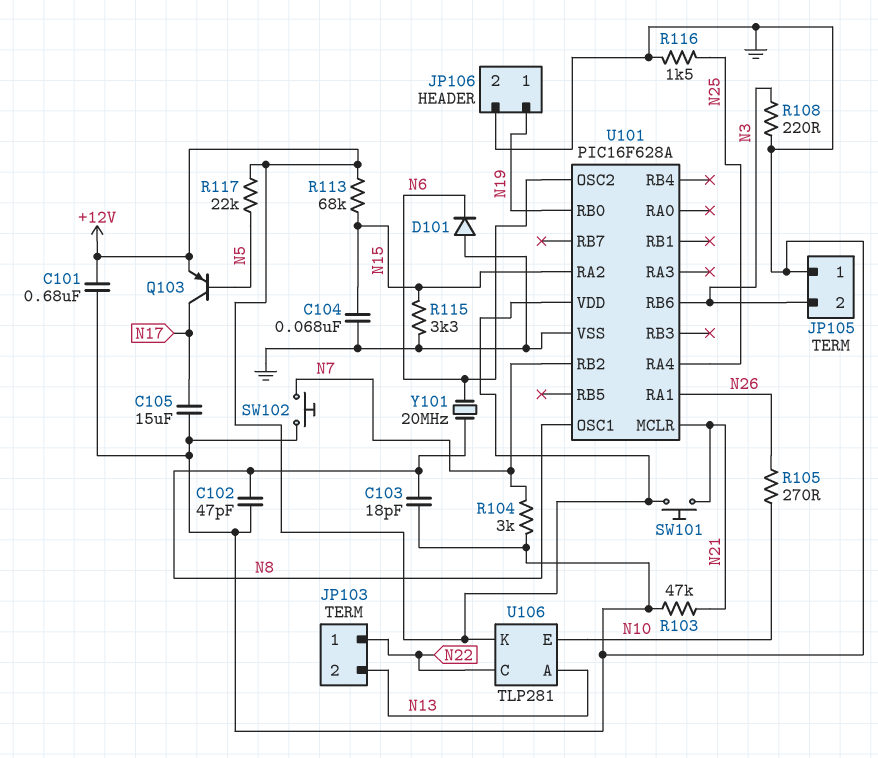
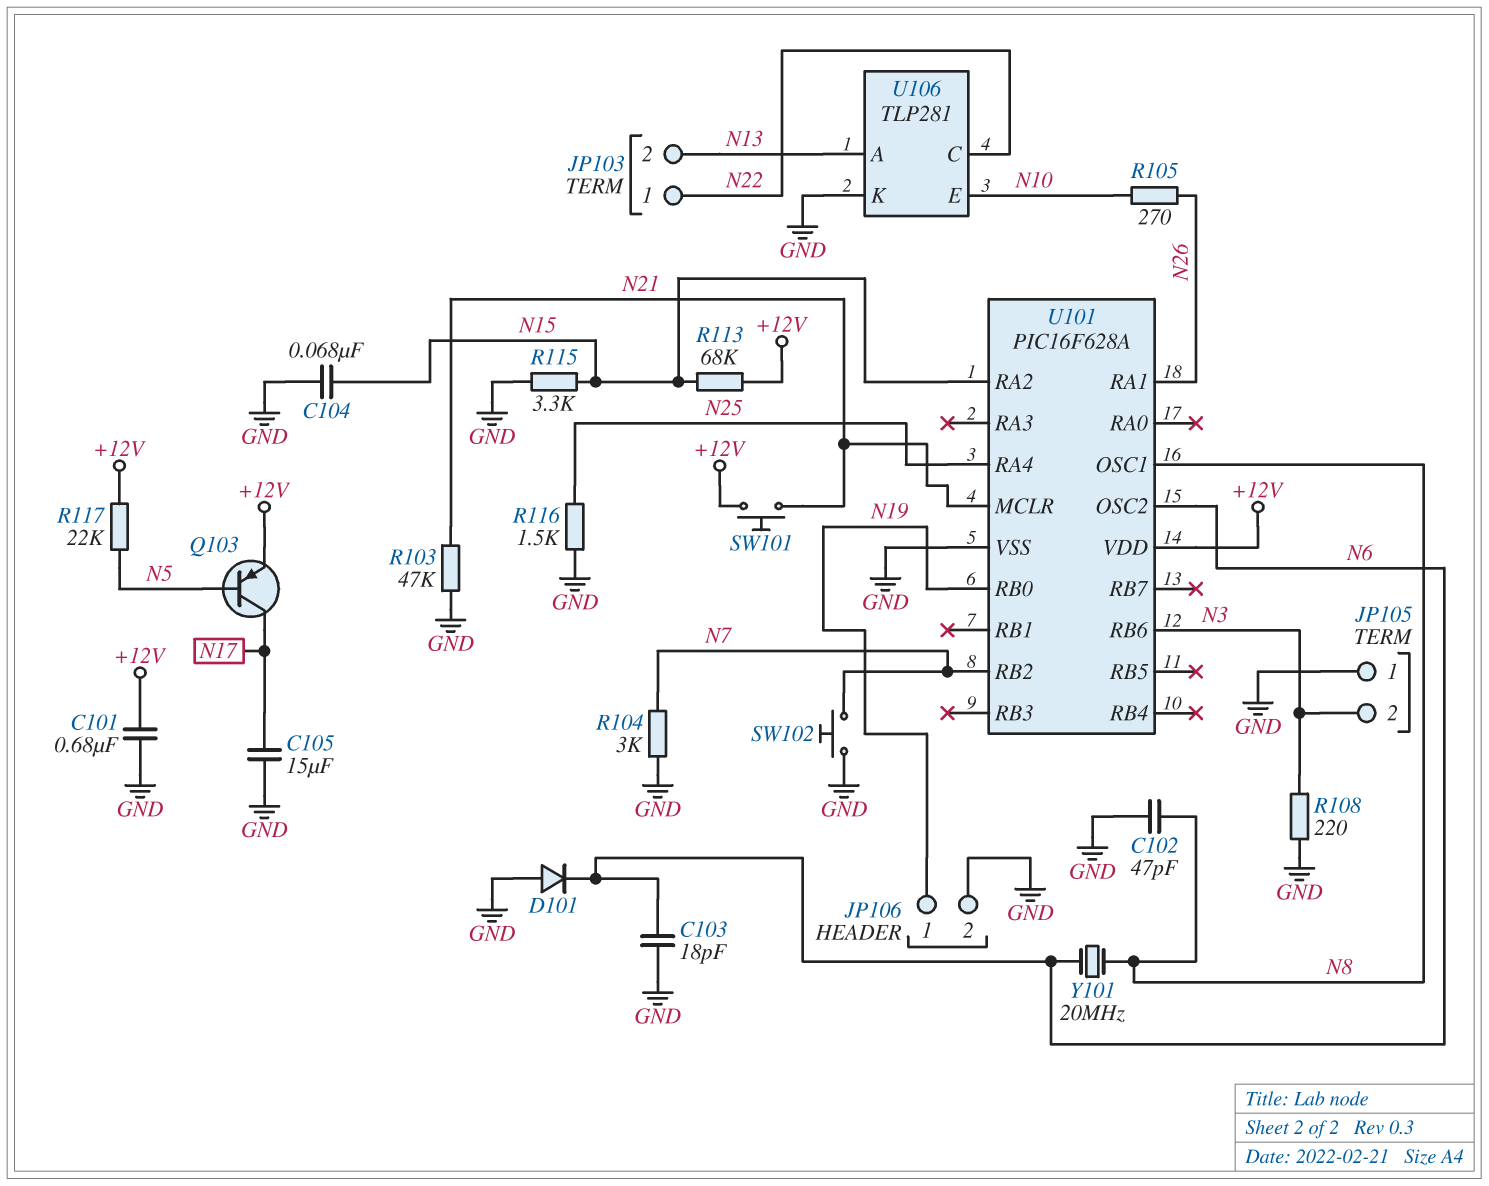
C103: 18pF (GND, N8) -> 18pF (GND, N6)
U106 pin K: +12V -> GND

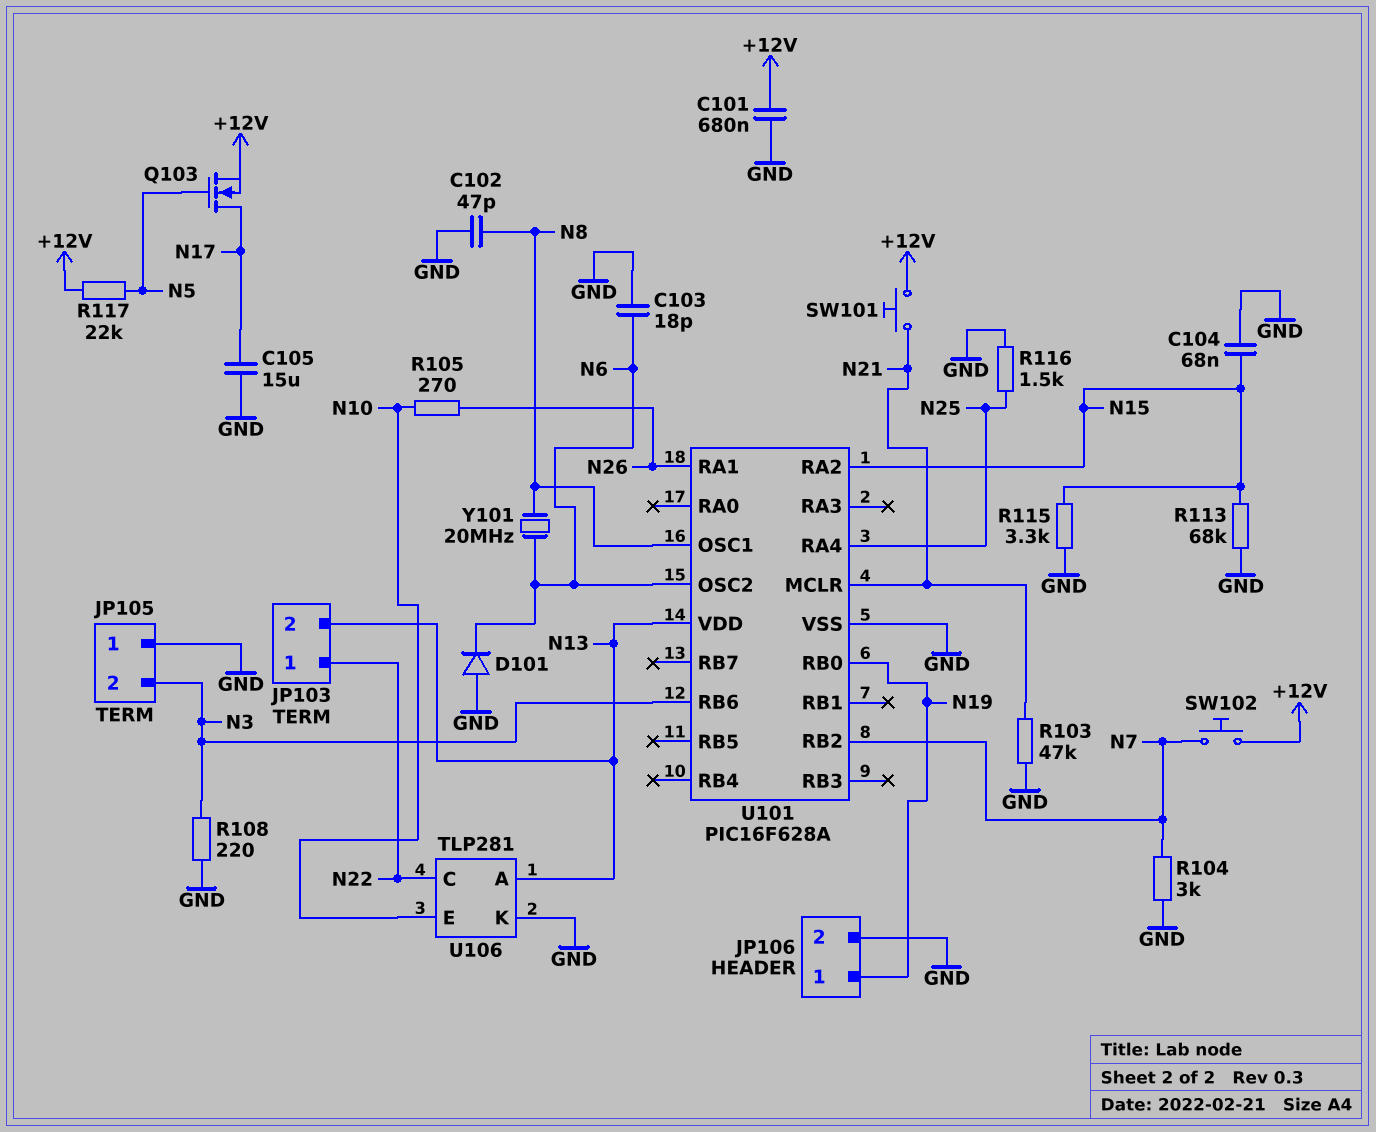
Q103: PNP (B N5, C N17, E +12V) -> NMOS (G N5, D N17, S +12V)
R113: 68k (+12V, N15) -> 68k (GND, N15)
SW102: button (GND, N7) -> button (+12V, N7)
U101 pin VDD: +12V -> N13

